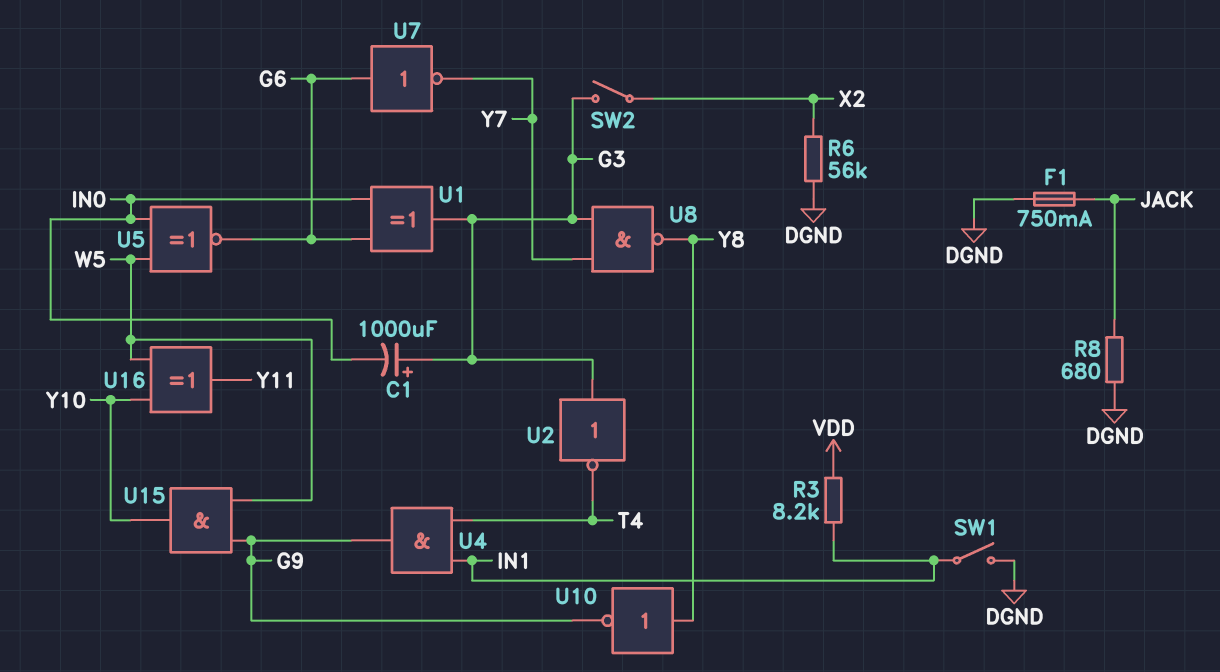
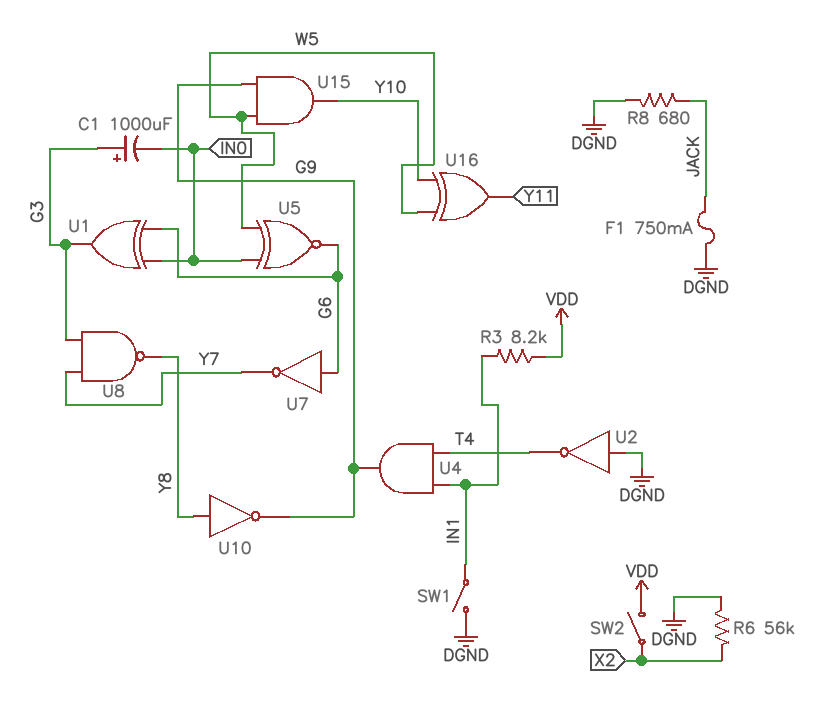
SW2: switch (G3, X2) -> switch (VDD, X2)
U2: NOT (in G3, out T4) -> NOT (in DGND, out T4)

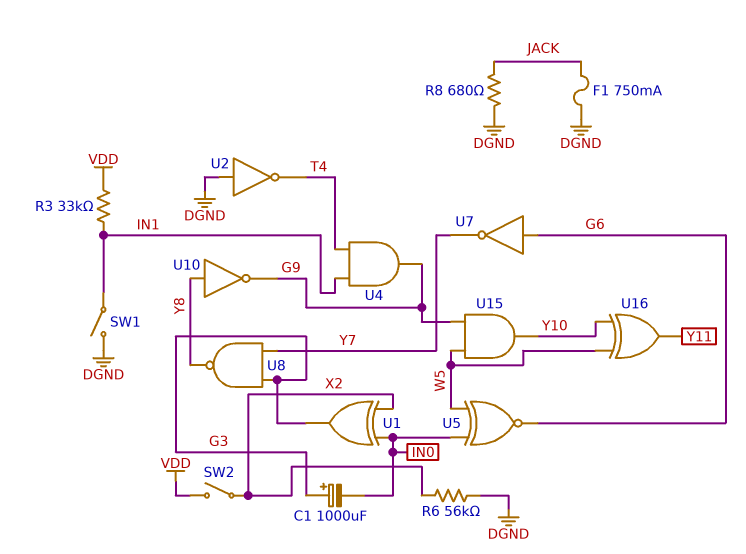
R3: 8.2k (IN1, VDD) -> 33k (IN1, VDD)
U1: XOR (in G6, in IN0, out G3) -> XOR (in IN0, in X2, out G3)

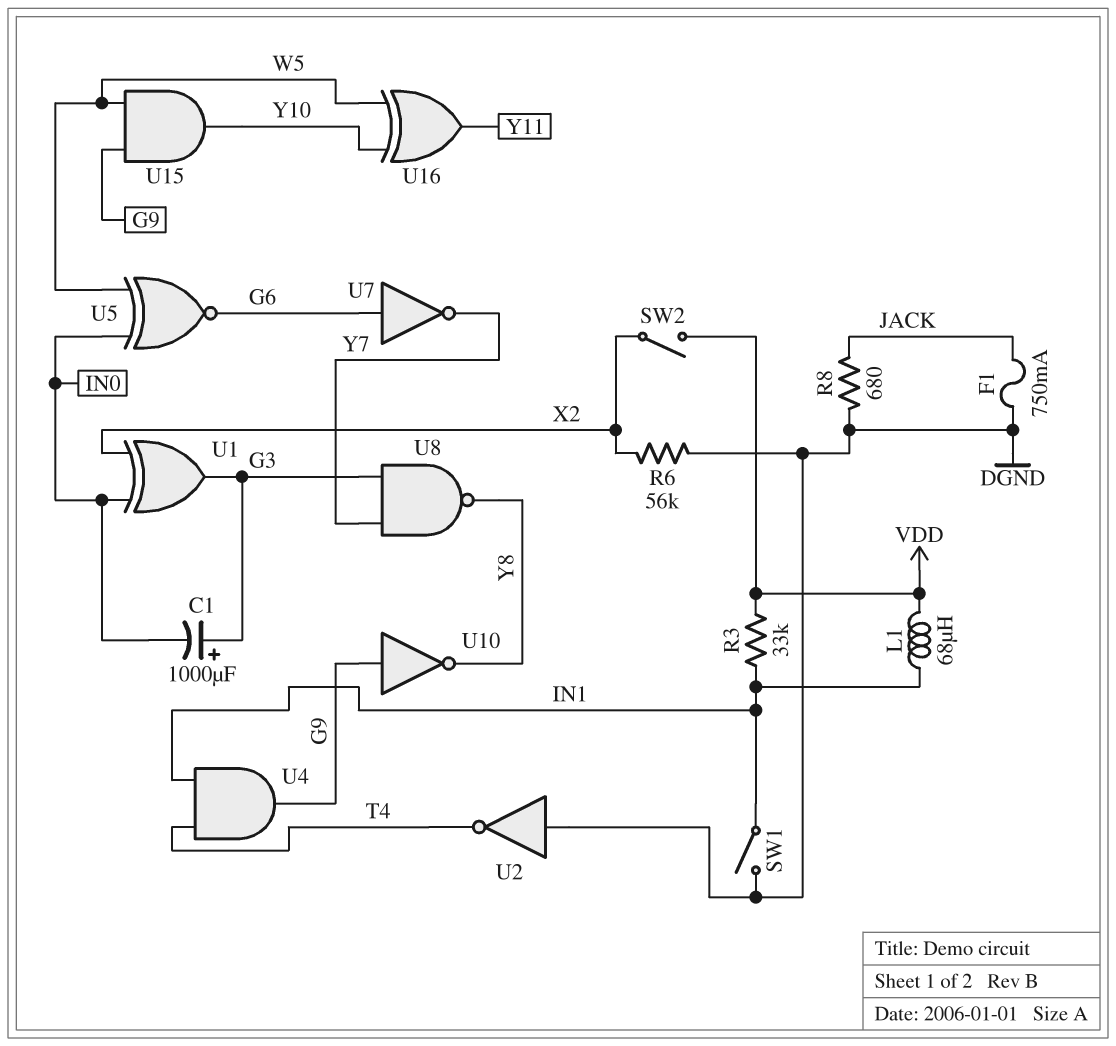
L1: none -> 68uH (IN1, VDD)
U10: NOT (in Y8, out G9) -> NOT (in G9, out Y8)

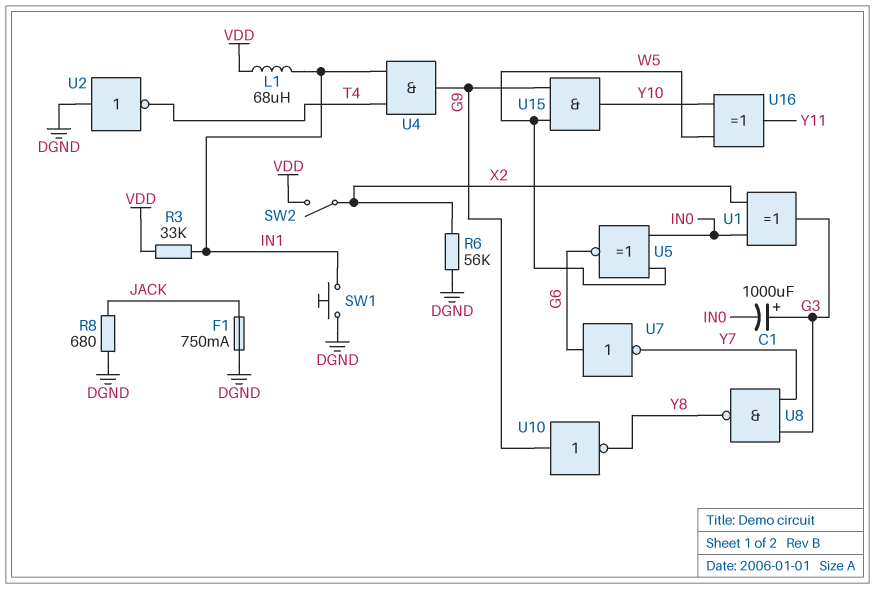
SW1: switch (DGND, IN1) -> button (DGND, IN1)

